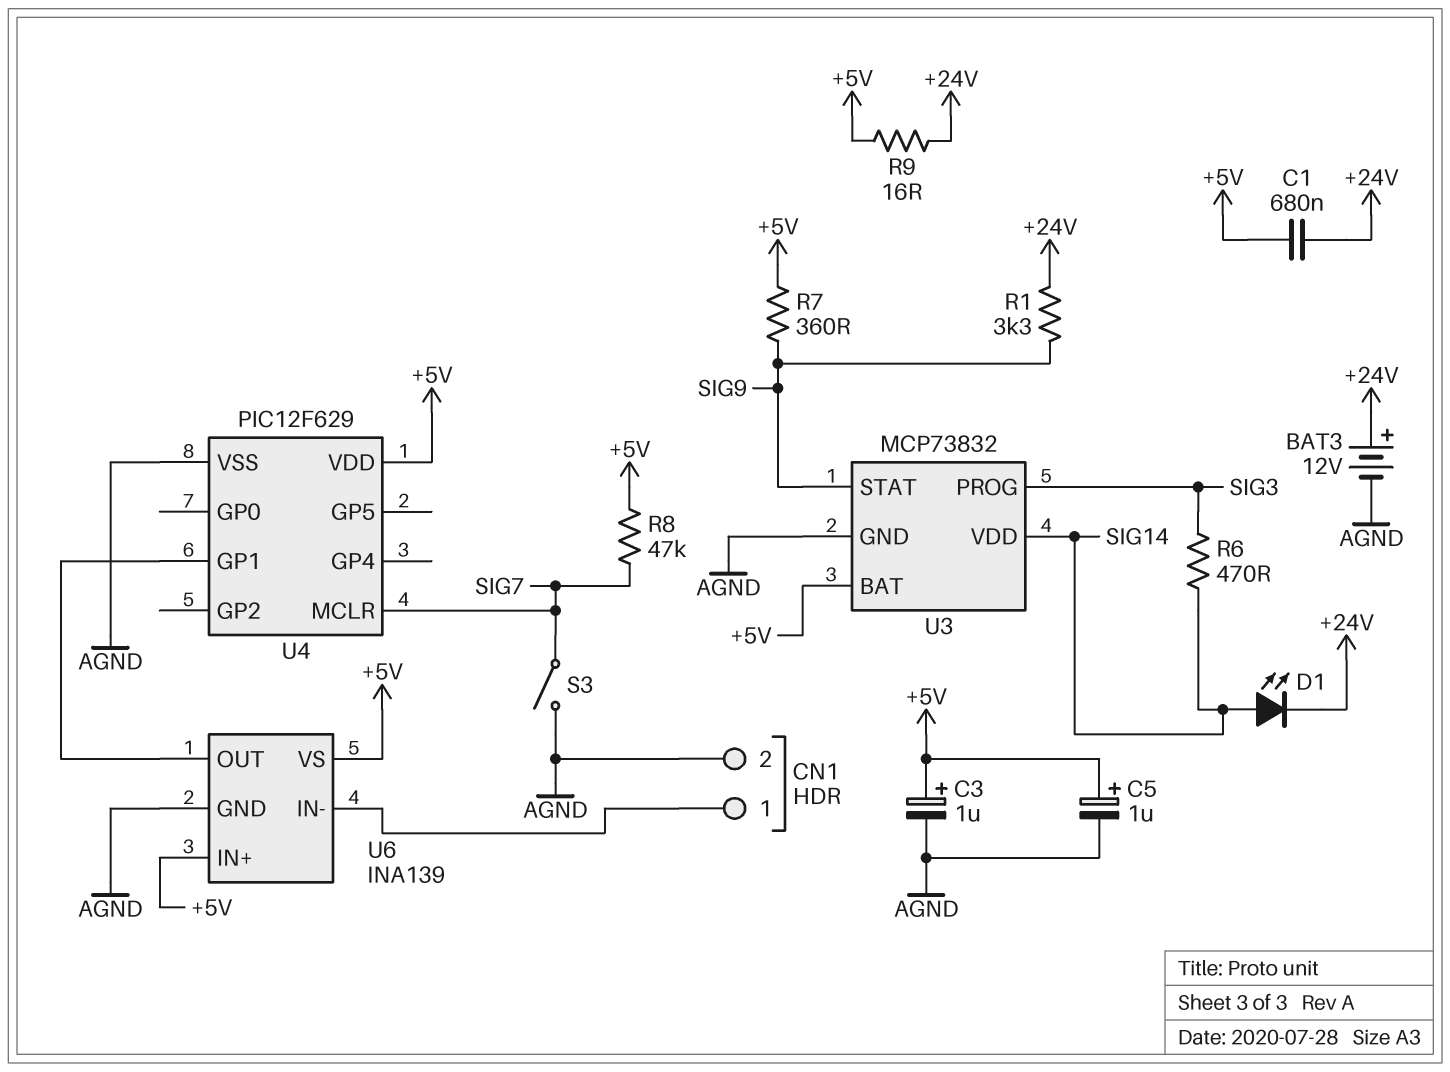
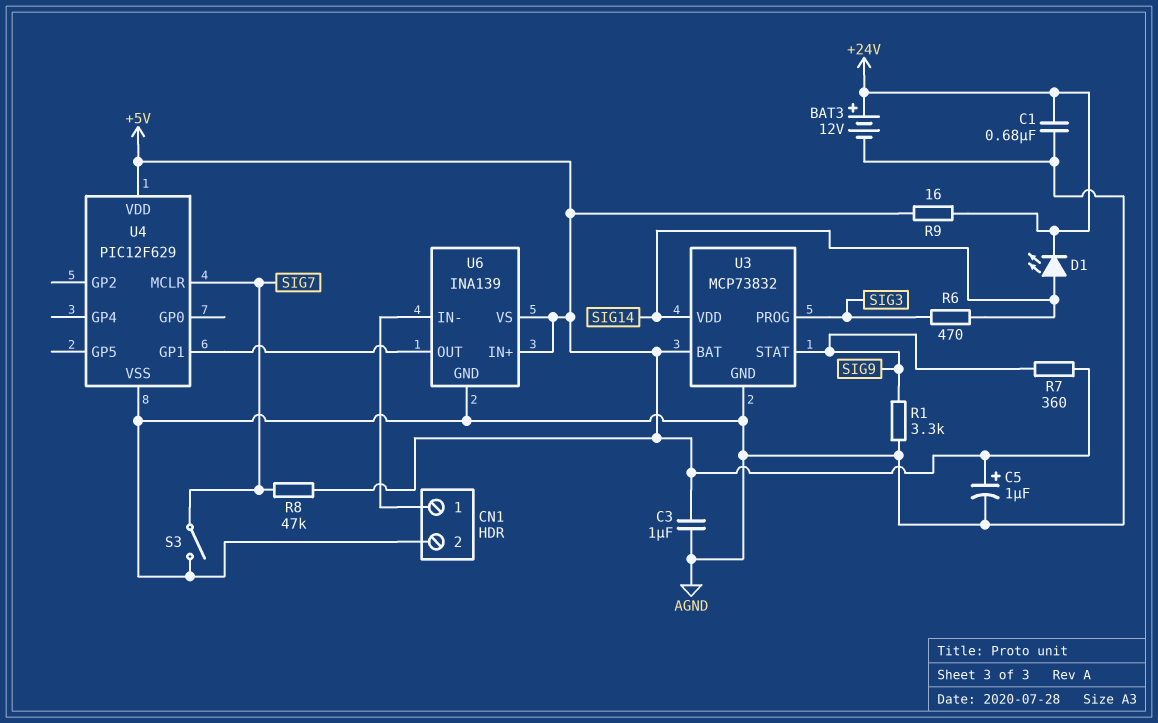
C1: 680nF (+5V, +24V) -> 680nF (+24V, AGND)
C3: 1uF (plus +5V, minus AGND) -> 1uF (+5V, AGND)
R1: 3.3k (+24V, SIG9) -> 3.3k (AGND, SIG9)

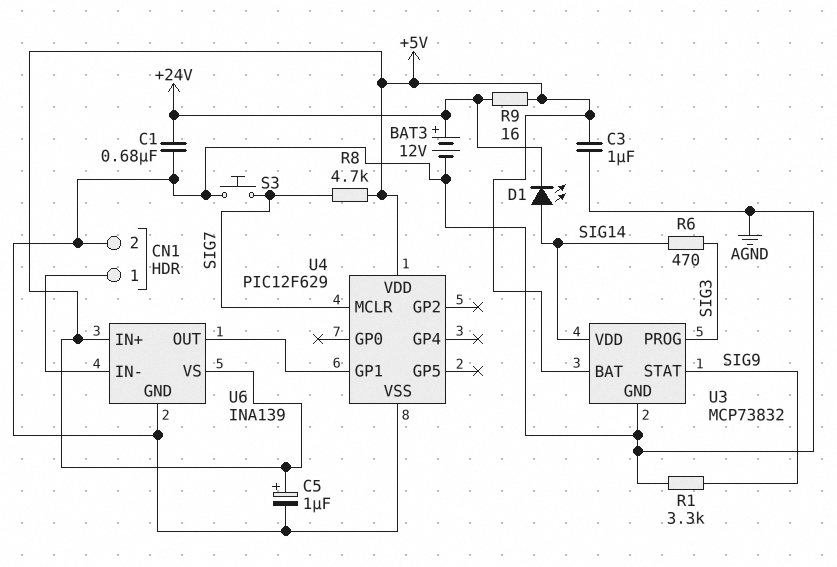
R7: 360 (+5V, SIG9) -> none
R8: 47k (+5V, SIG7) -> 4.7k (+5V, SIG7)
S3: switch (AGND, SIG7) -> button (AGND, SIG7)

